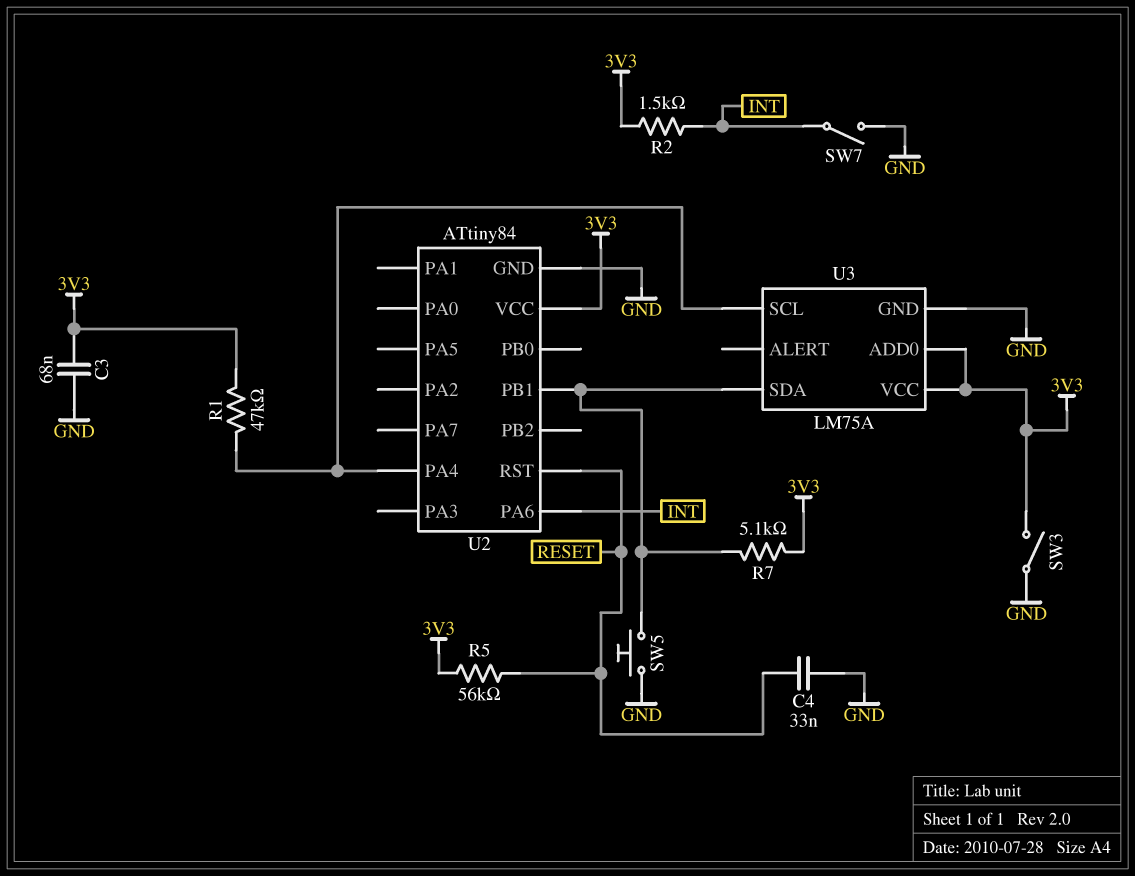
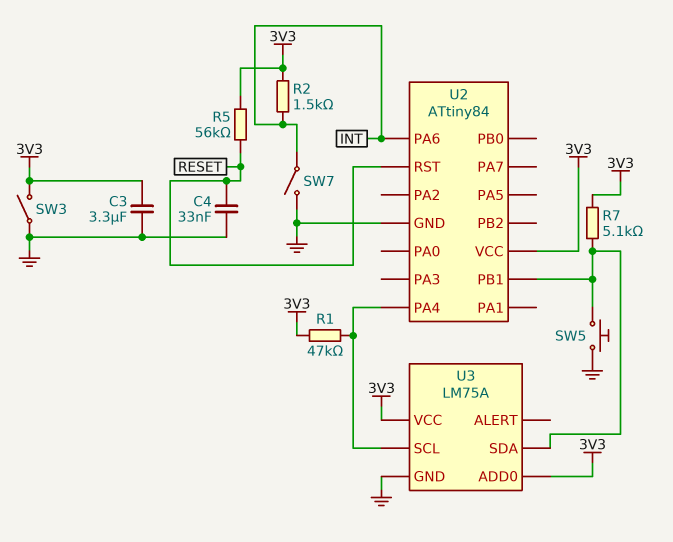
C3: 68nF (3V3, GND) -> 3.3uF (3V3, GND)

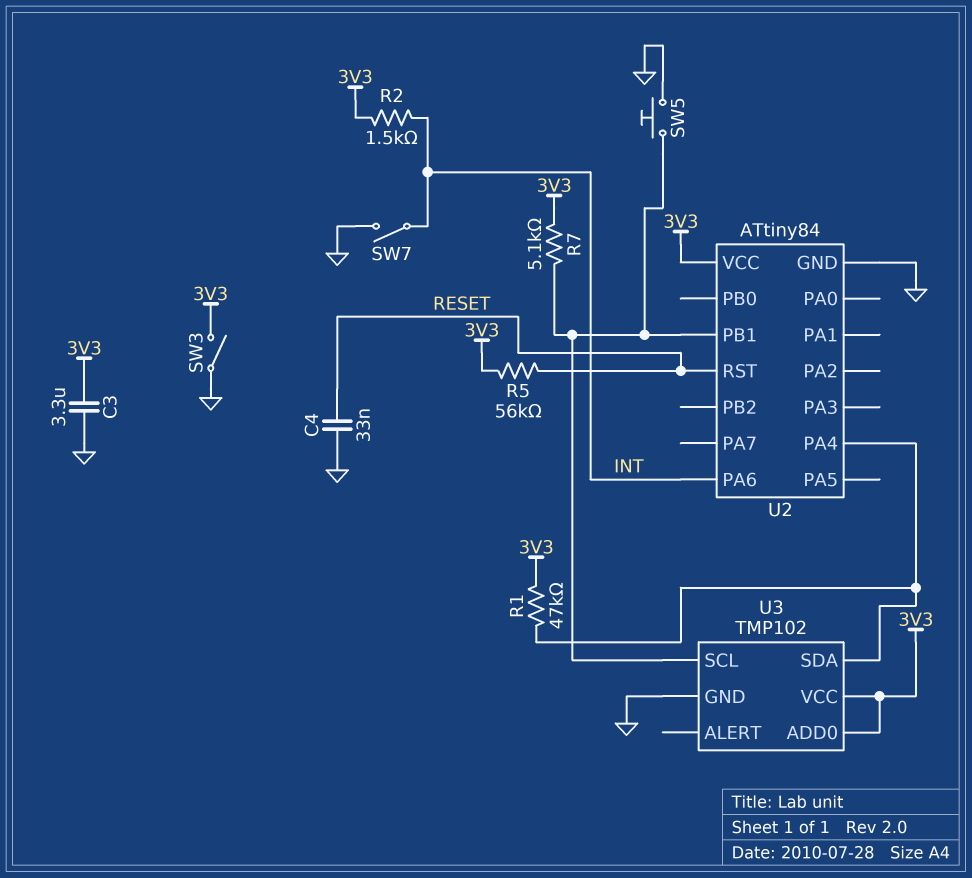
U3: LM75A -> TMP102
U3 pin SCL: U2/PA4 -> U2/PB1
U3 pin SDA: U2/PB1 -> U2/PA4

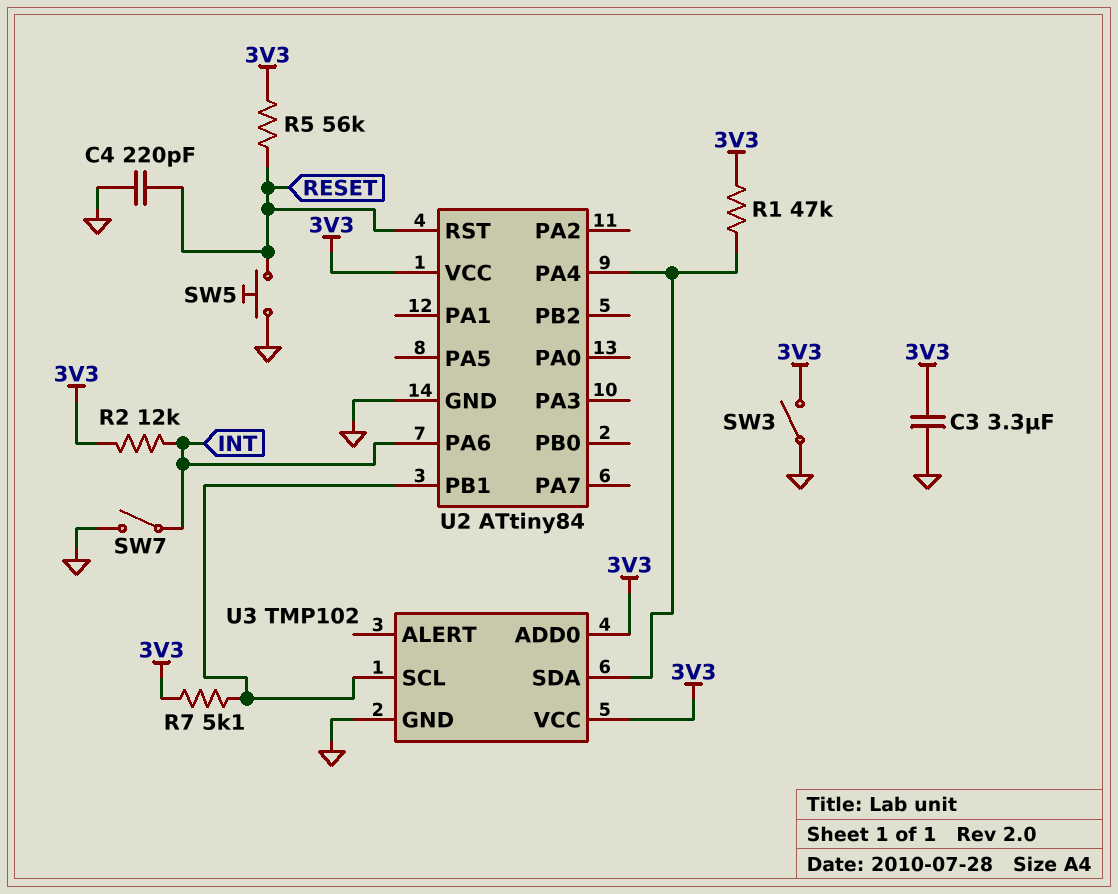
C4: 33nF (GND, RESET) -> 220pF (GND, RESET)
R2: 1.5k (3V3, INT) -> 12k (3V3, INT)
SW5: button (GND, U2/PB1) -> button (GND, RESET)

